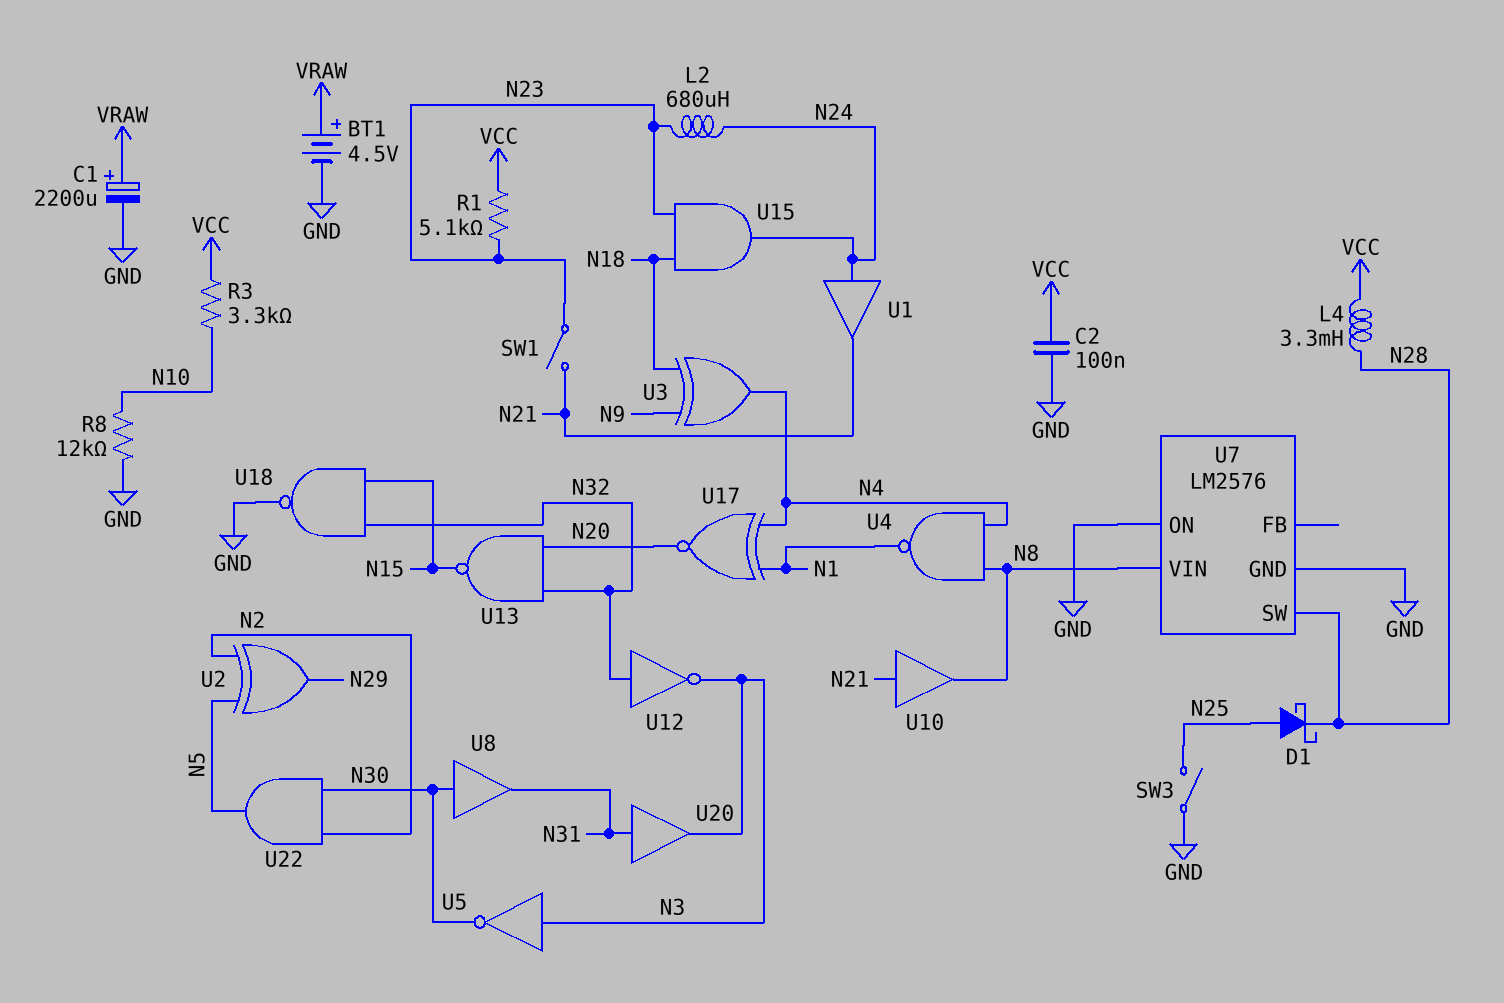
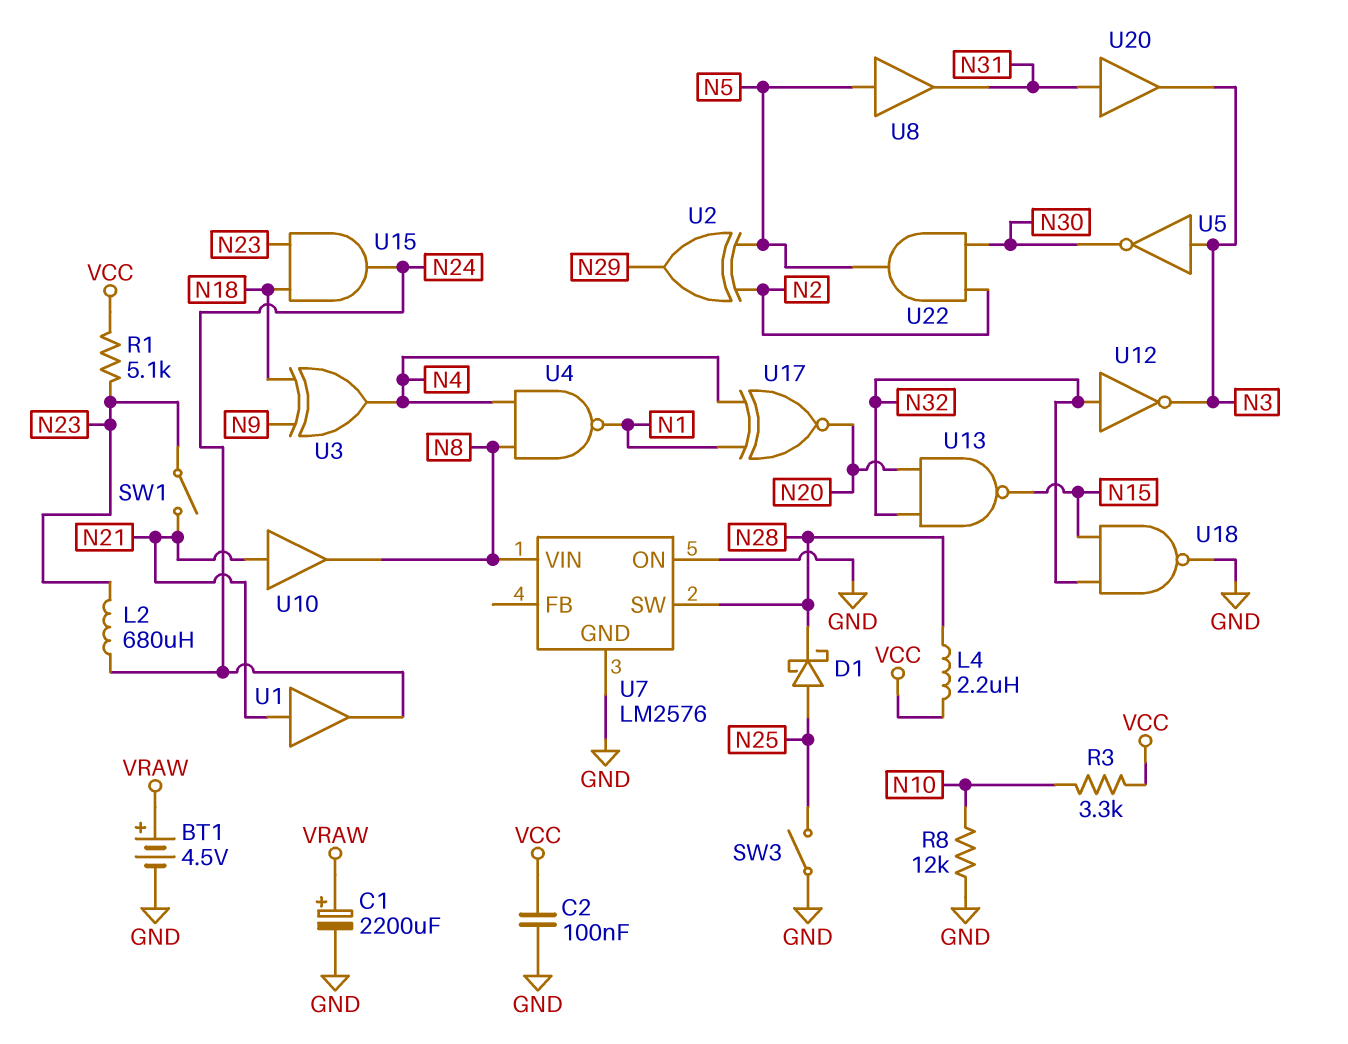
L4: 3.3mH (N28, VCC) -> 2.2uH (N28, VCC)
U1: buffer (in N24, out N21) -> buffer (in N21, out N24)
U8: buffer (in N30, out N31) -> buffer (in N5, out N31)

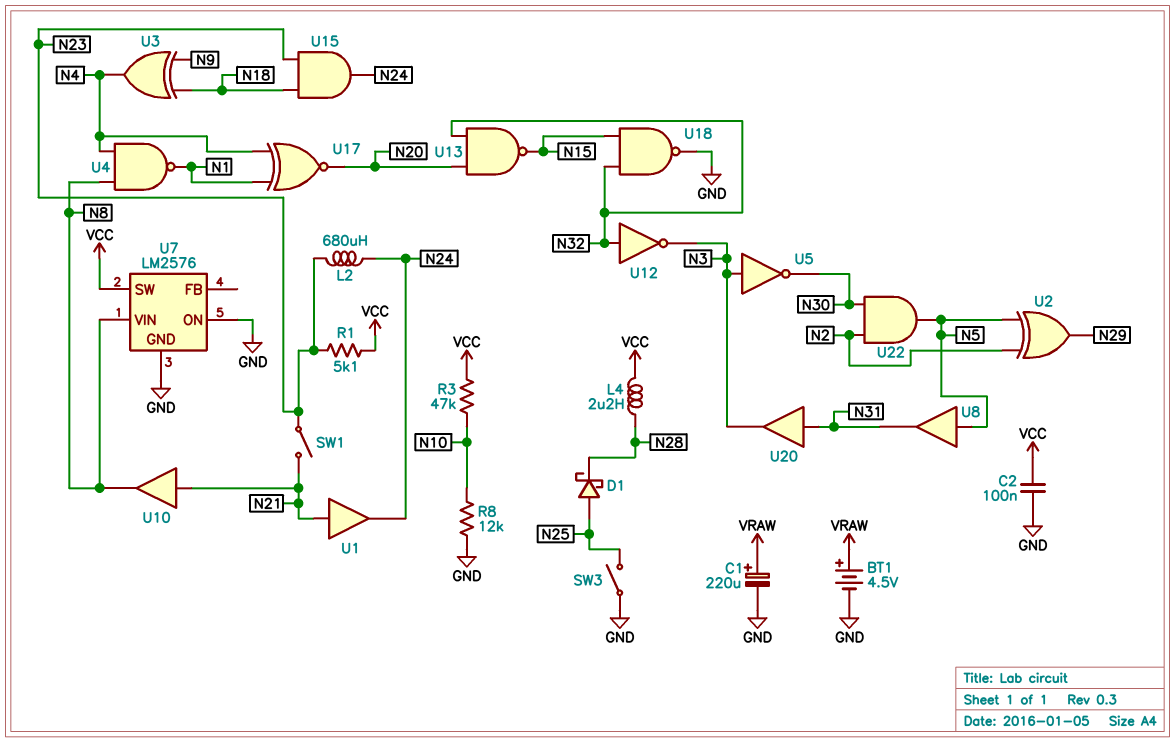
C1: 2200uF (plus VRAW, minus GND) -> 220uF (plus VRAW, minus GND)
R3: 3.3k (N10, VCC) -> 47k (N10, VCC)
U7 pin SW: N28 -> VCC

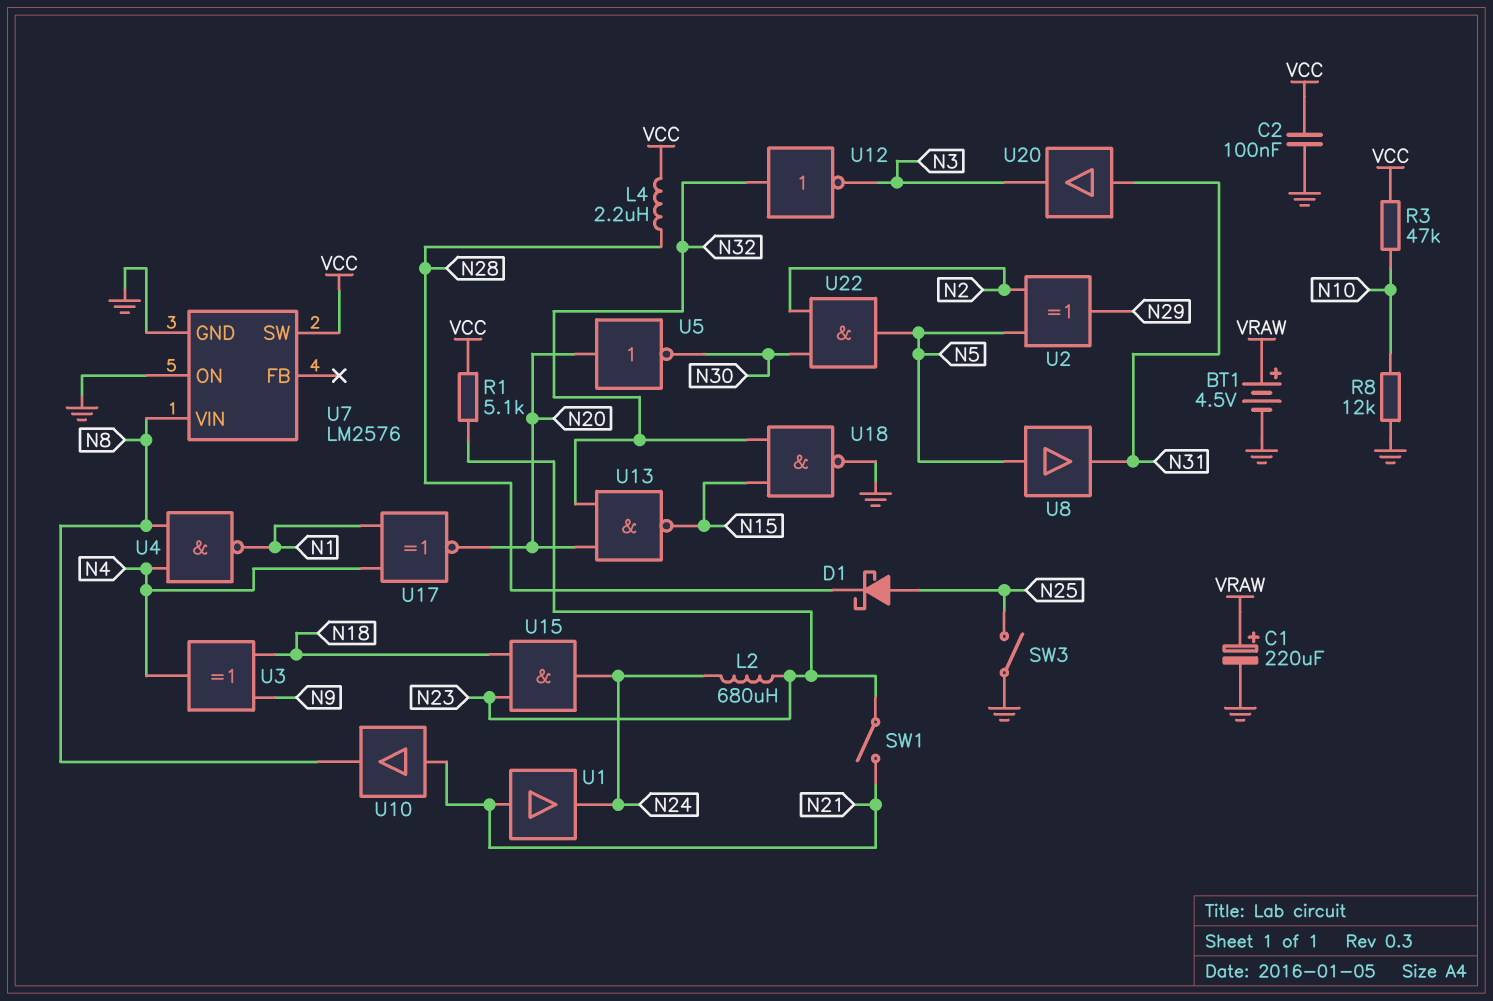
U5: NOT (in N3, out N30) -> NOT (in N20, out N30)

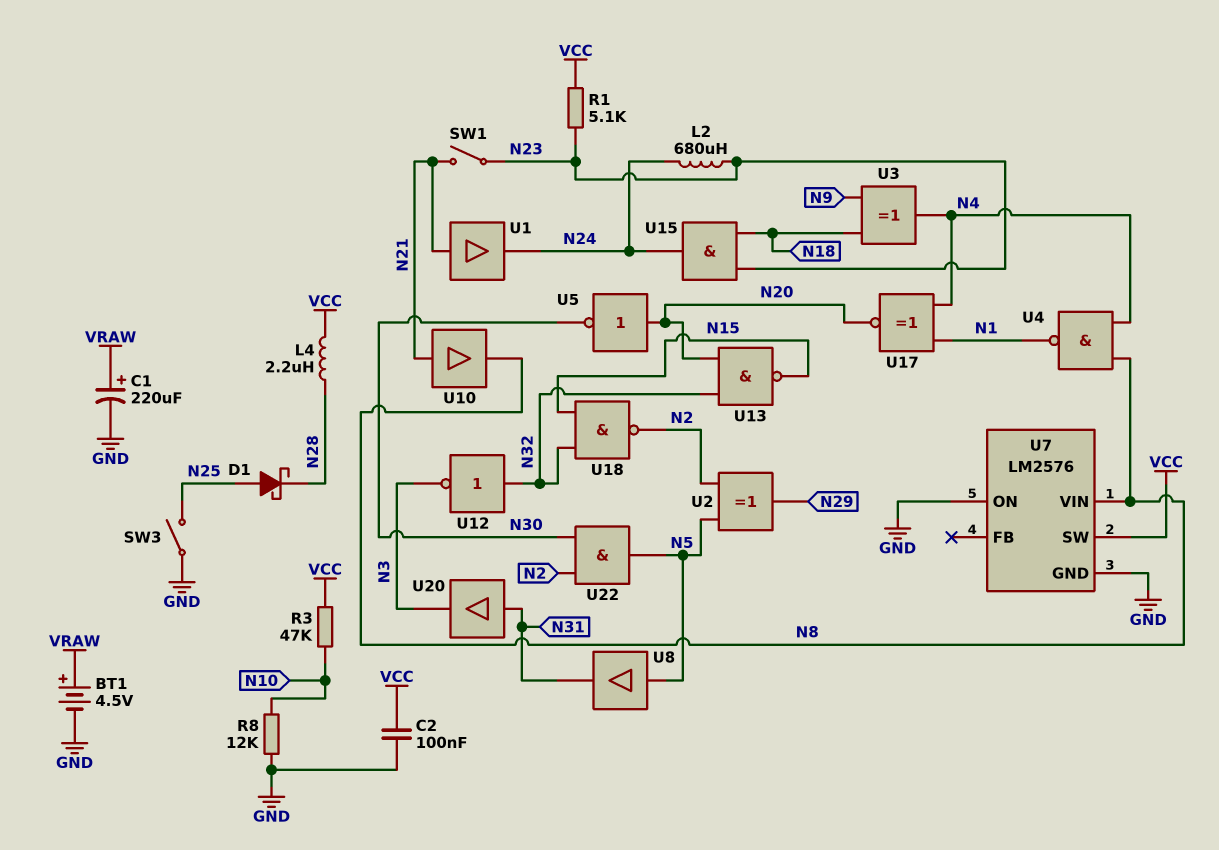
U18: NAND (in N15, in N32, out GND) -> NAND (in N15, in N32, out N2)

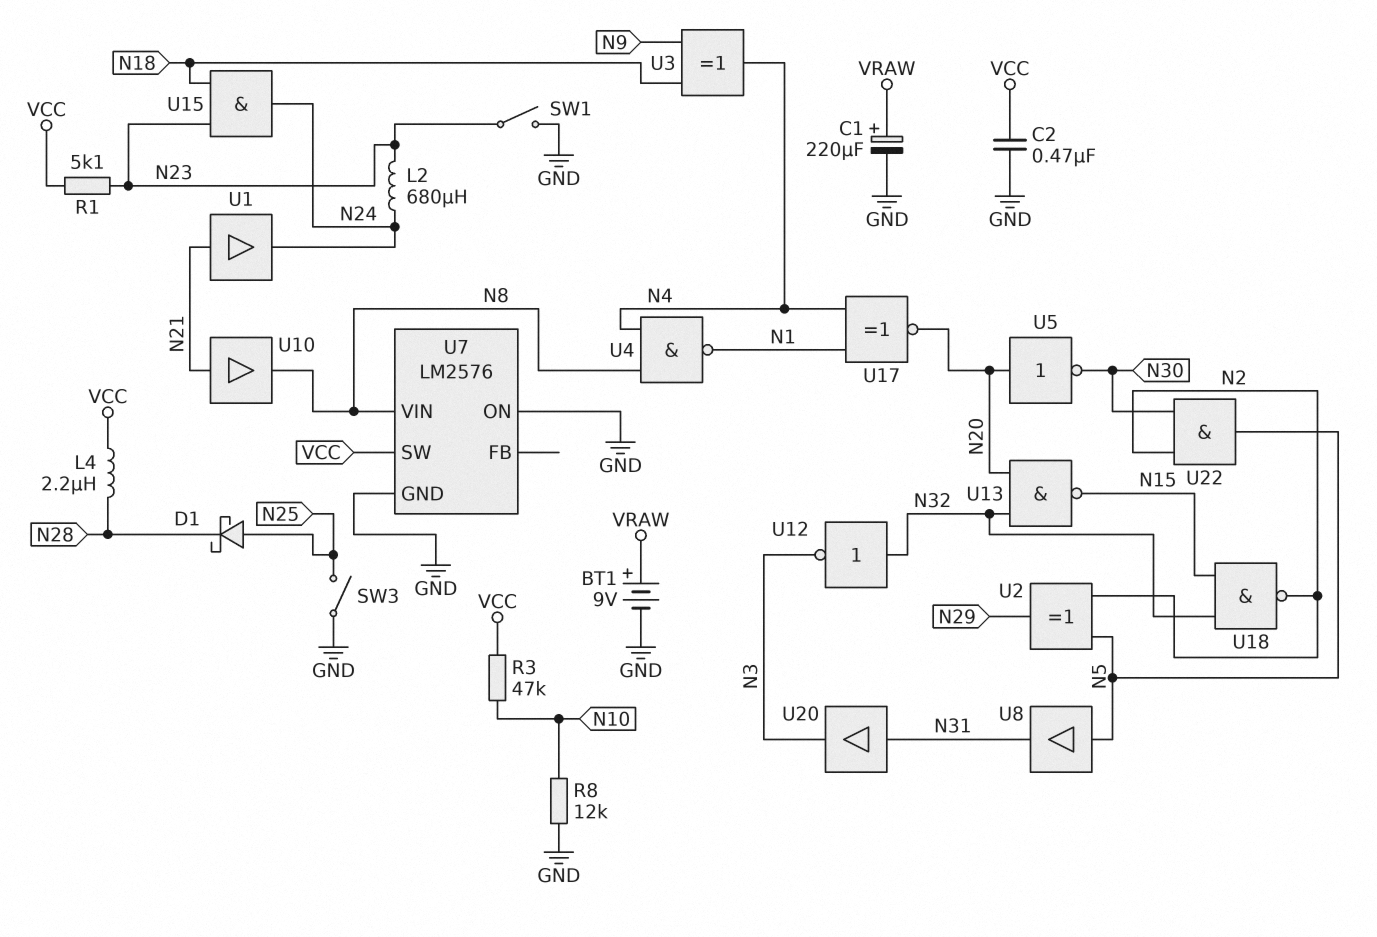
BT1: 4.5V (plus VRAW, minus GND) -> 9V (plus VRAW, minus GND)
C2: 100nF (GND, VCC) -> 470nF (GND, VCC)
SW1: switch (N21, N23) -> switch (GND, N23)

